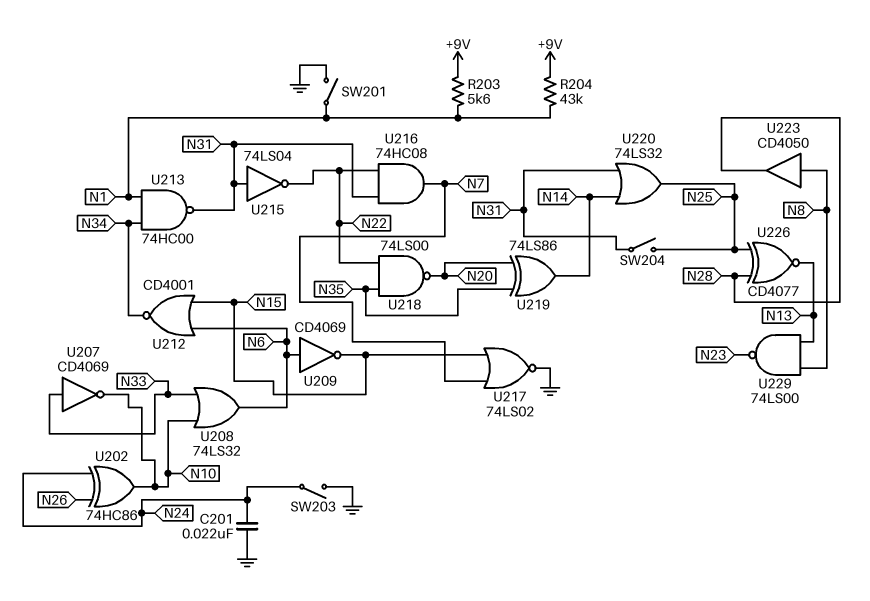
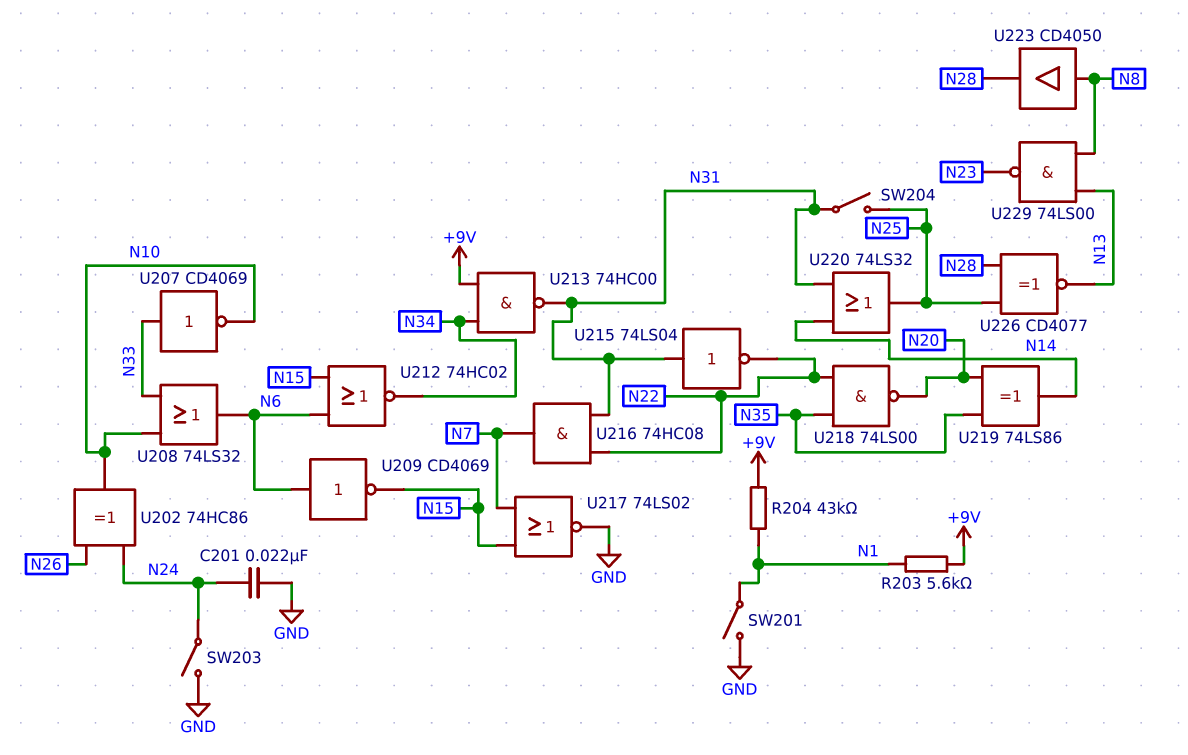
U212: NOR CD4001 (in N6, in N15, out N34) -> NOR 74HC02 (in N6, in N15, out N34)
U213: NAND 74HC00 (in N1, in N34, out N31) -> NAND 74HC00 (in +9V, in N34, out N31)

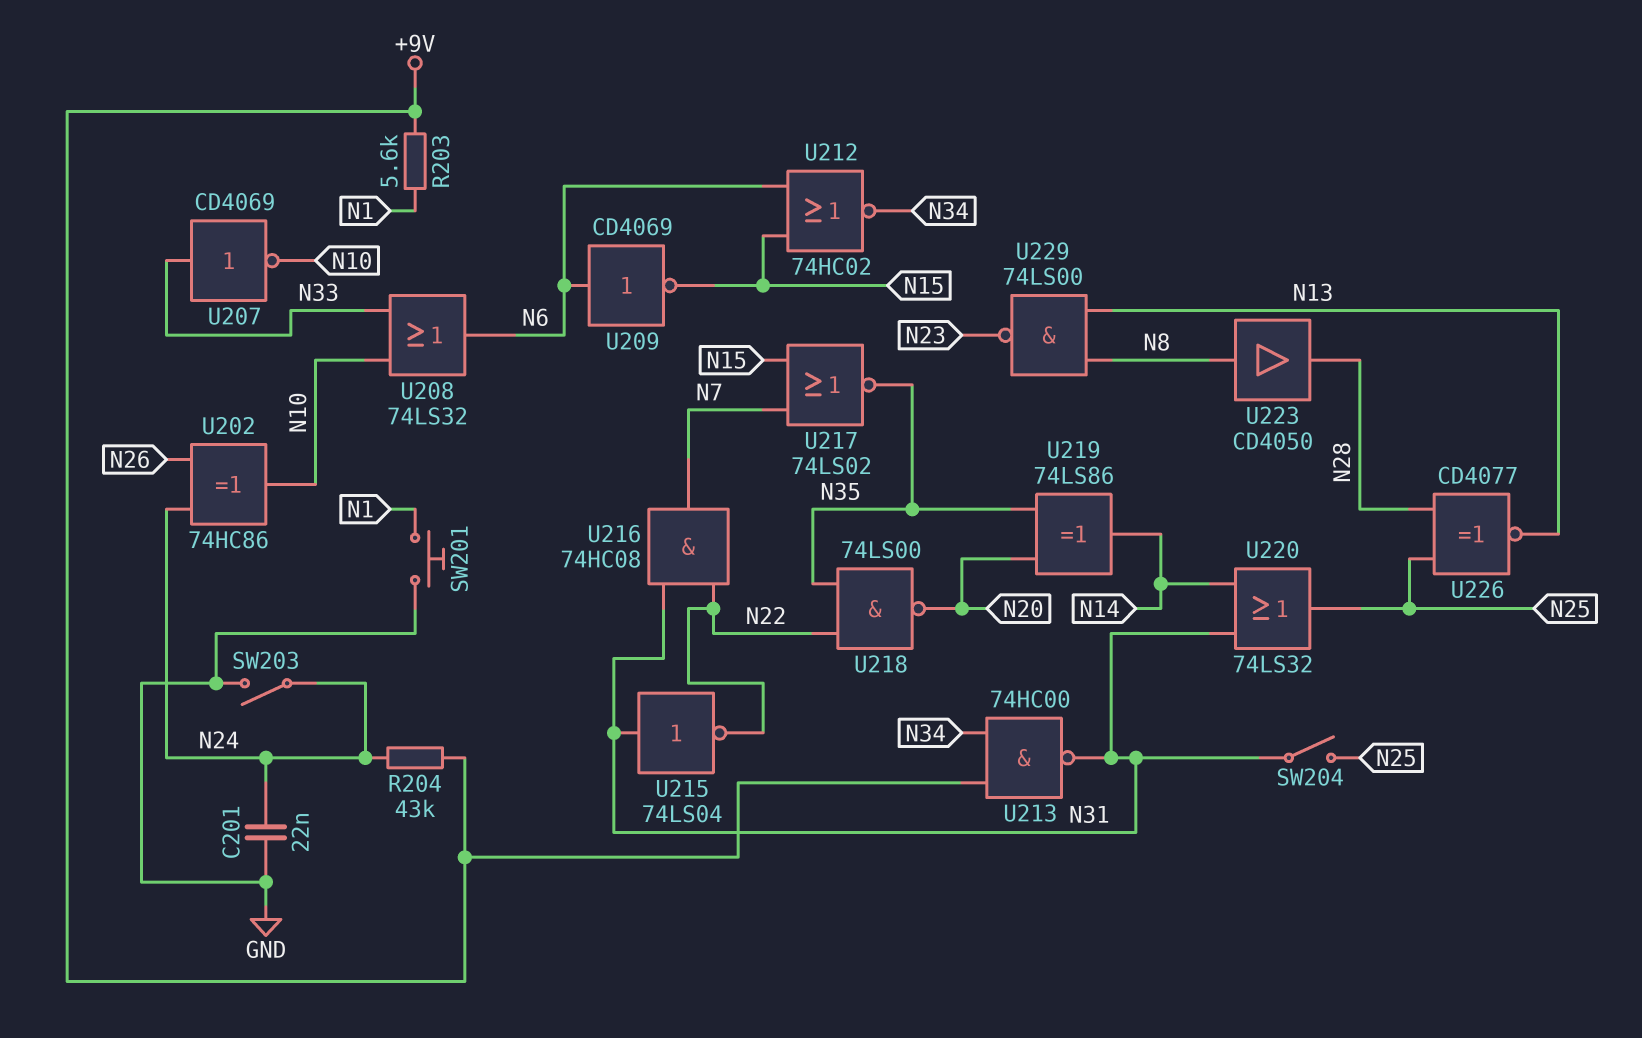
R204: 43k (+9V, N1) -> 43k (+9V, N24)
SW201: switch (GND, N1) -> button (GND, N1)
U217: NOR 74LS02 (in N7, in N15, out GND) -> NOR 74LS02 (in N7, in N15, out N35)

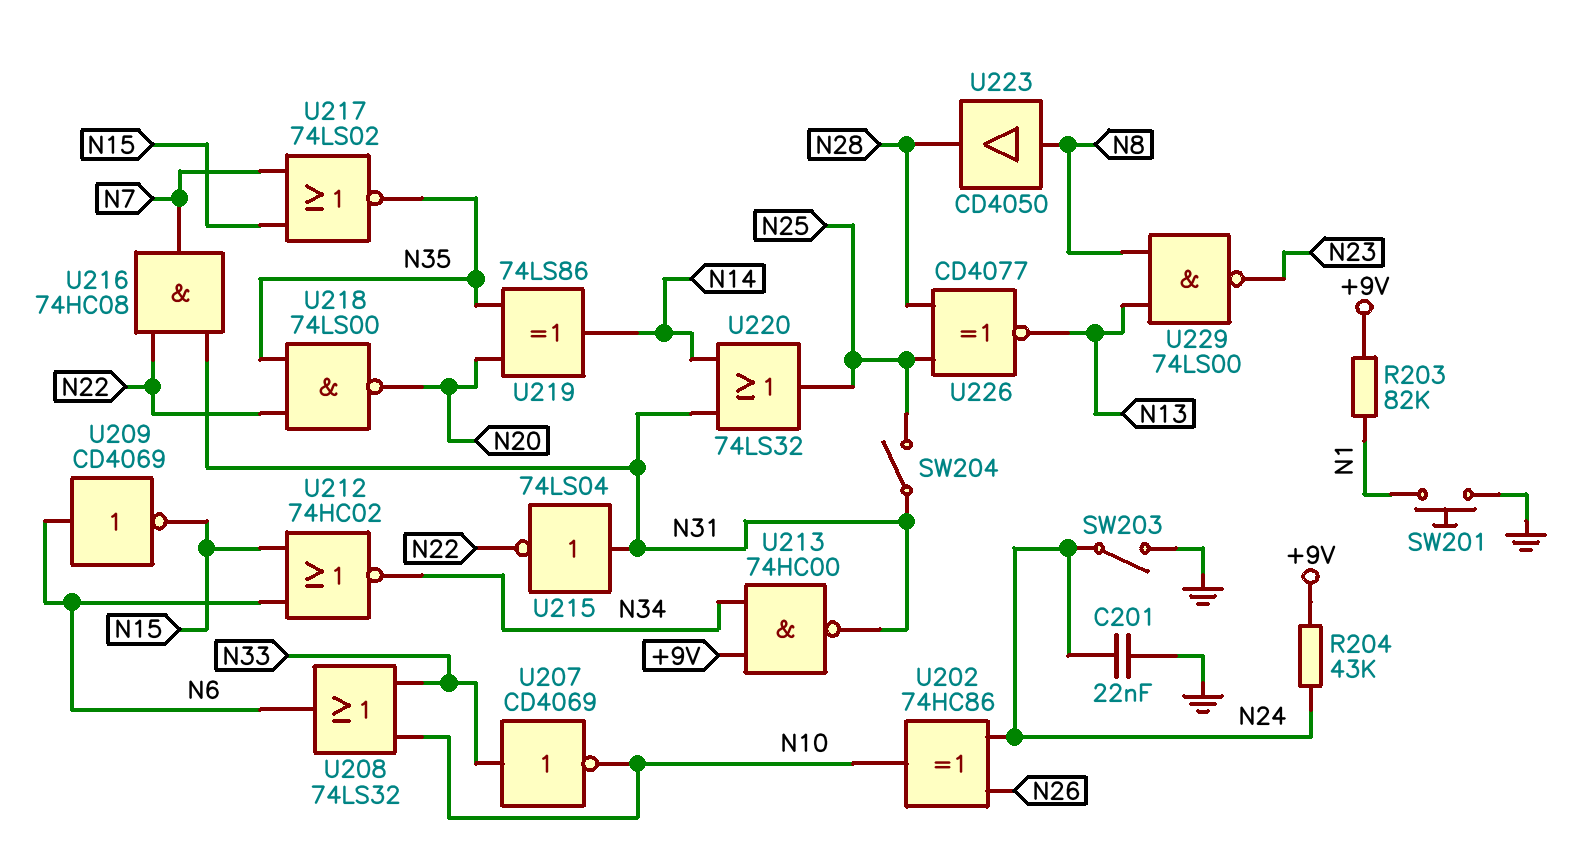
R203: 5.6k (+9V, N1) -> 82k (+9V, N1)

